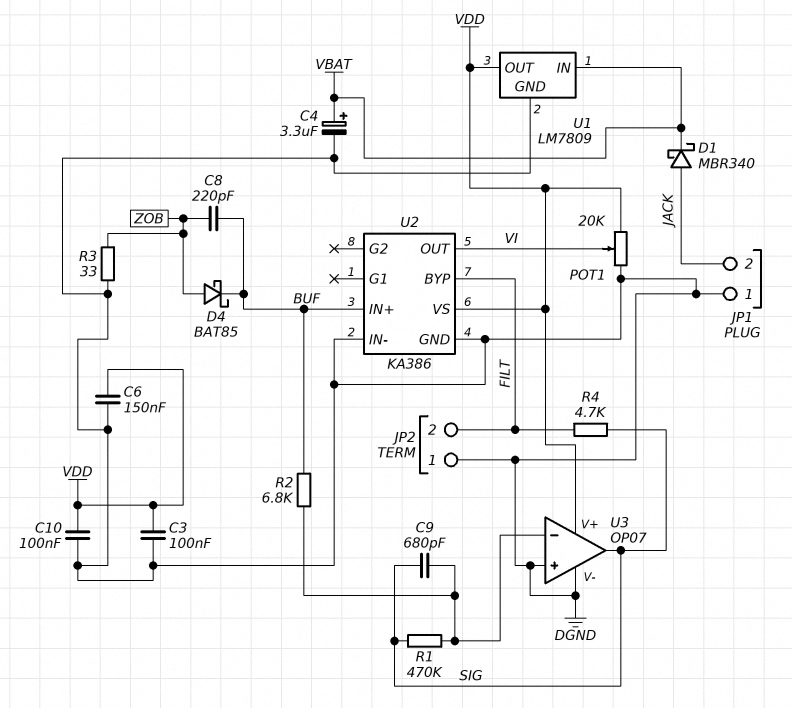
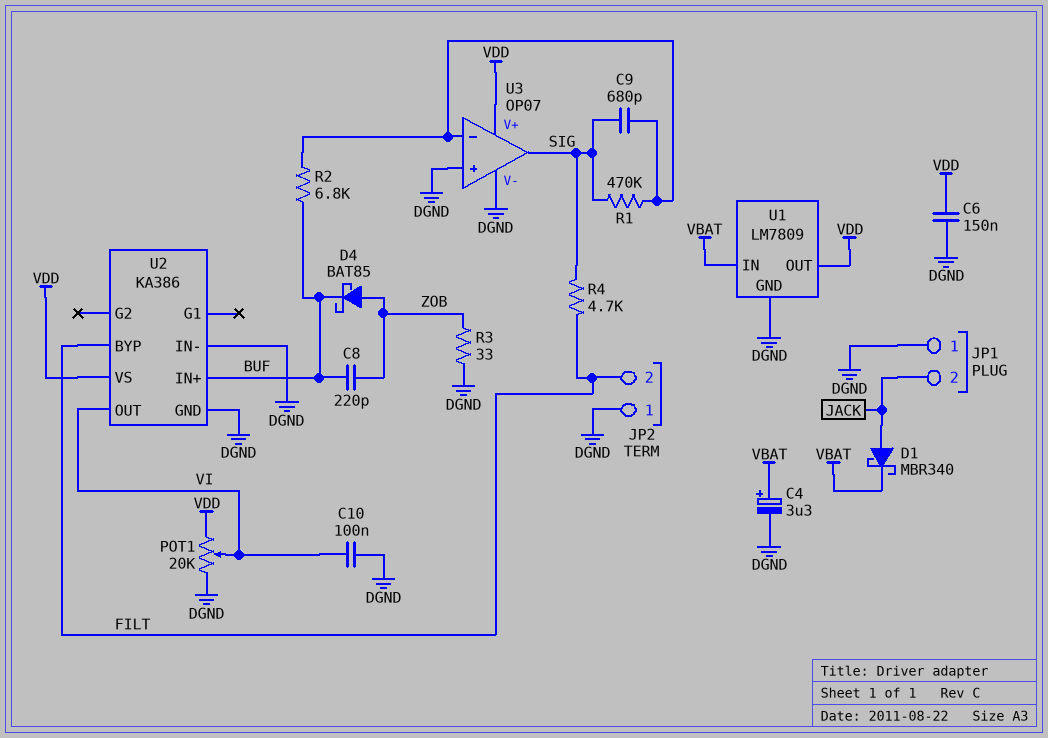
C3: 100nF (DGND, VDD) -> none
C10: 100nF (DGND, VDD) -> 100nF (DGND, VI)

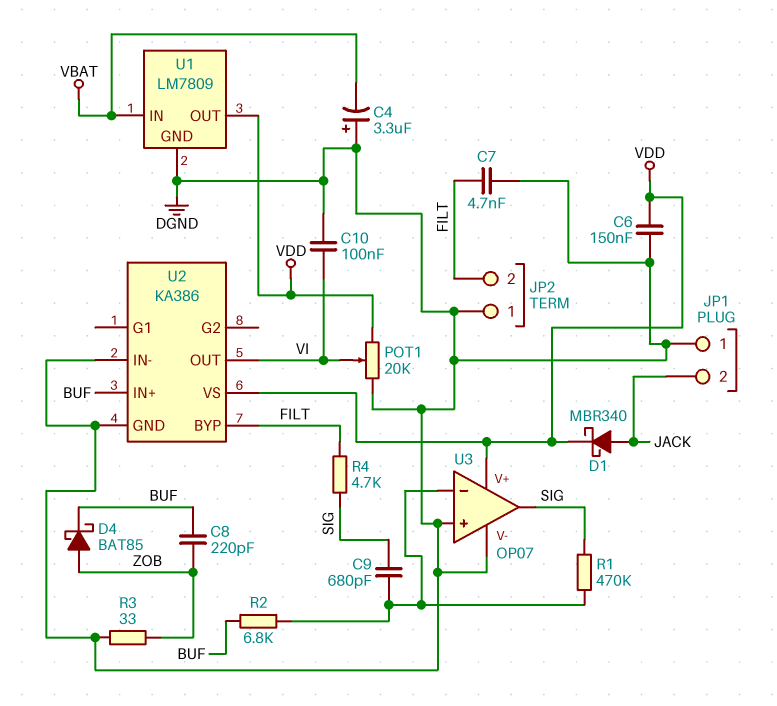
C4: 3.3uF (plus VBAT, minus DGND) -> 3.3uF (plus DGND, minus VBAT)
C7: none -> 4.7nF (DGND, FILT)
D1: schottky MBR340 (A JACK, K VBAT) -> schottky MBR340 (A JACK, K VDD)

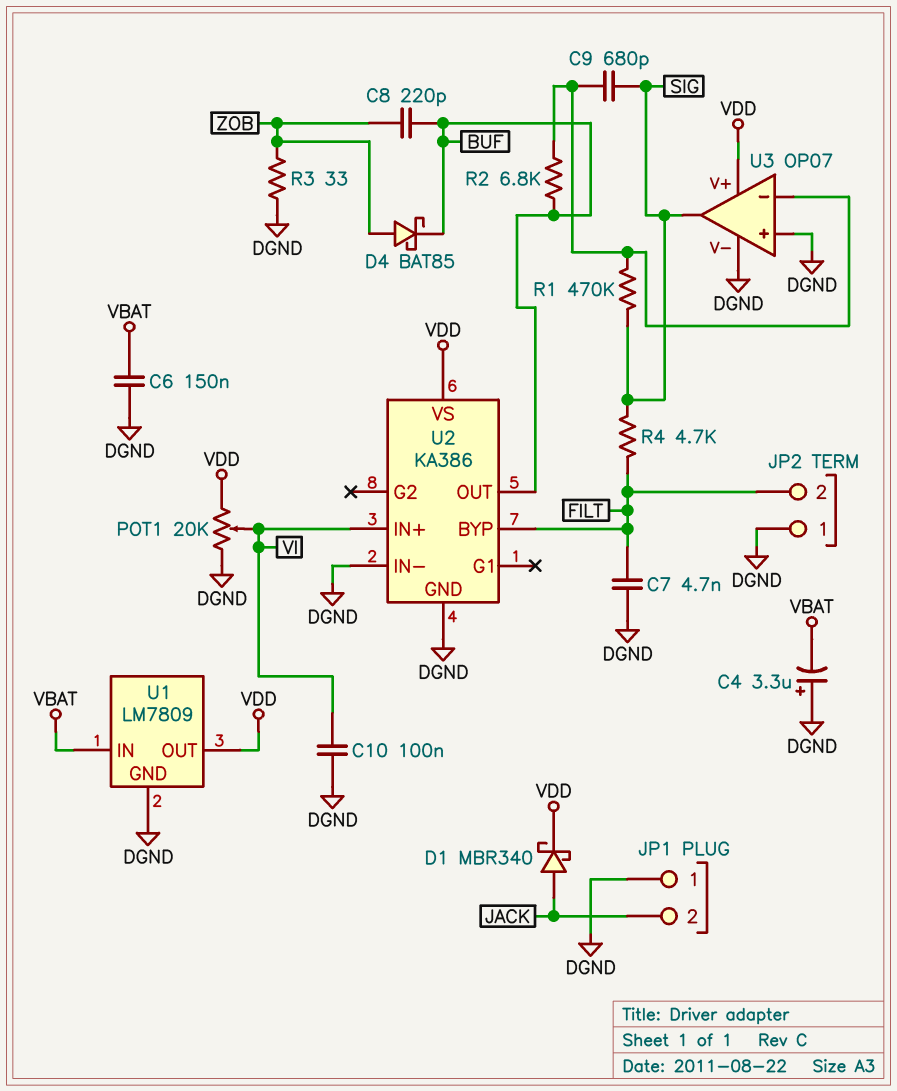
C6: 150nF (DGND, VDD) -> 150nF (DGND, VBAT)
U2 pin IN+: BUF -> VI
U2 pin OUT: VI -> BUF

